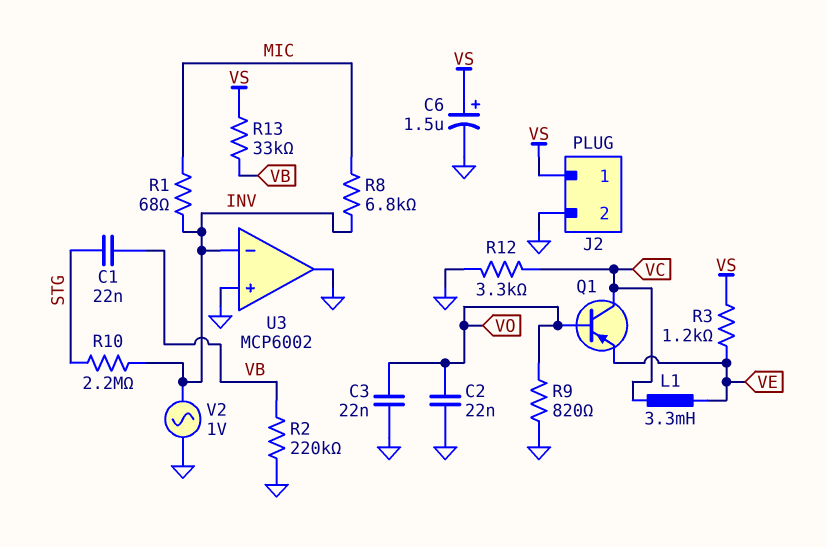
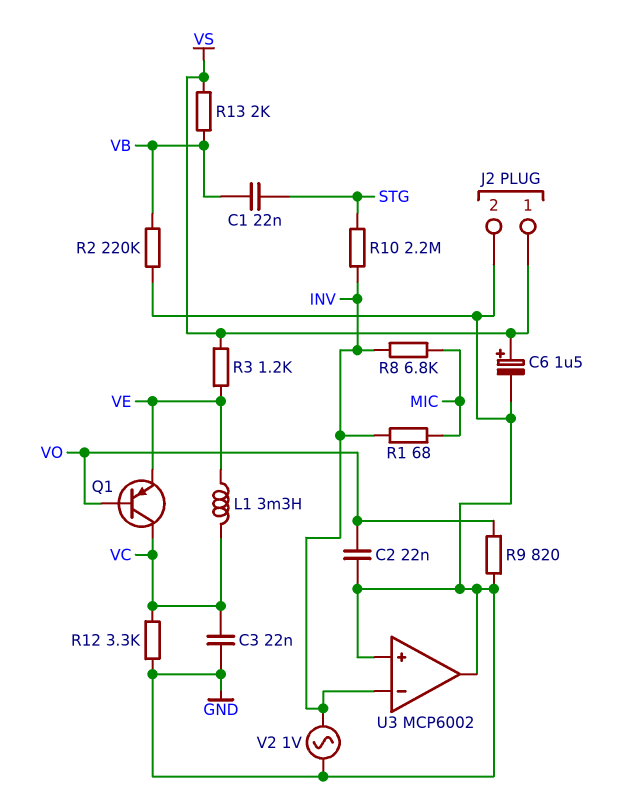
C3: 22nF (GND, VO) -> 22nF (GND, VC)
R13: 33k (VB, VS) -> 2k (VB, VS)

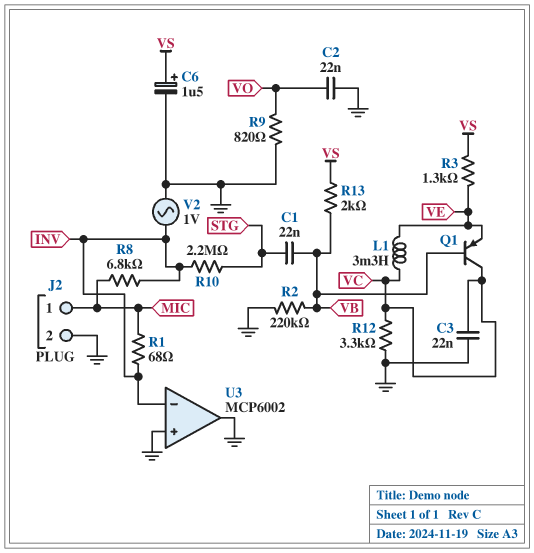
J2 pin 1: VS -> MIC
Q1: PNP (B VO, C VC, E VE) -> PNP (B VB, C VC, E VE)
R3: 1.2k (VE, VS) -> 1.3k (VE, VS)

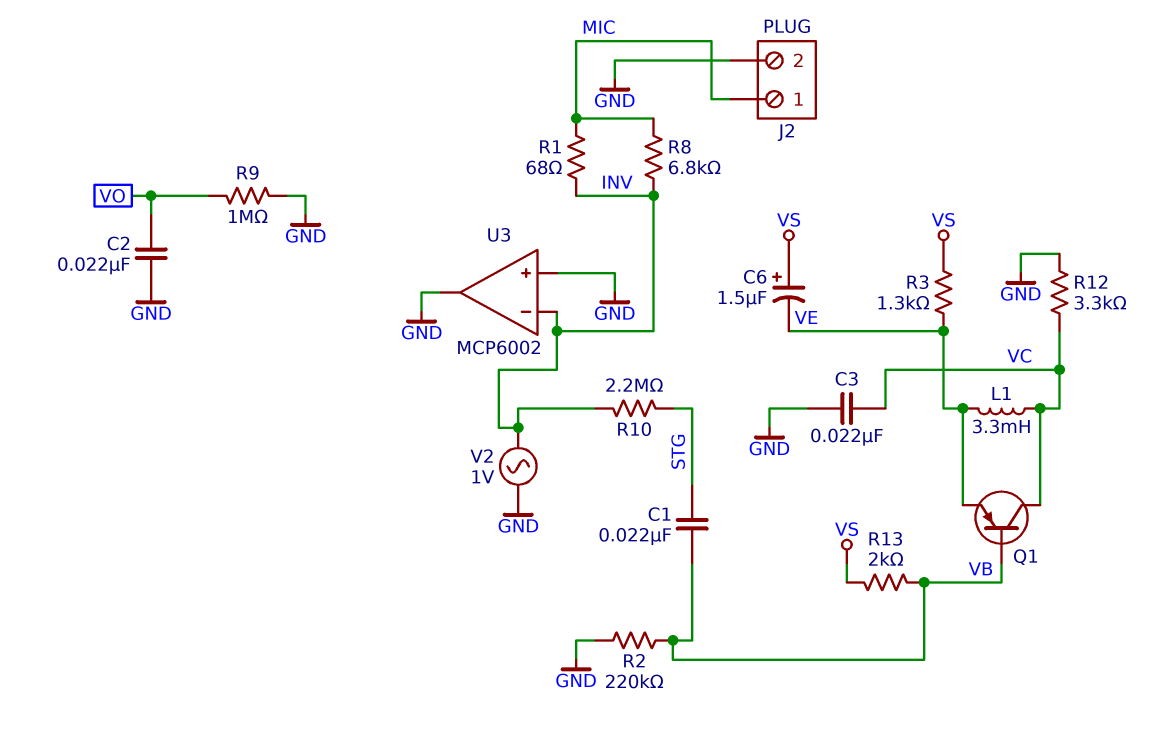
C6: 1.5uF (plus VS, minus GND) -> 1.5uF (plus VS, minus VE)
R9: 820 (GND, VO) -> 1M (GND, VO)

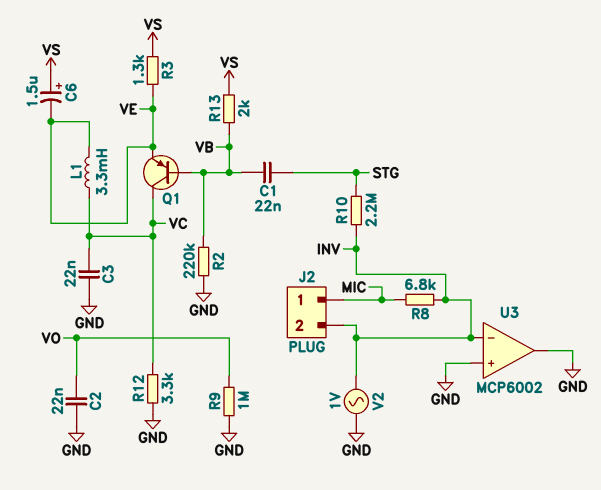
J2 pin 2: GND -> INV
R1: 68 (INV, MIC) -> none

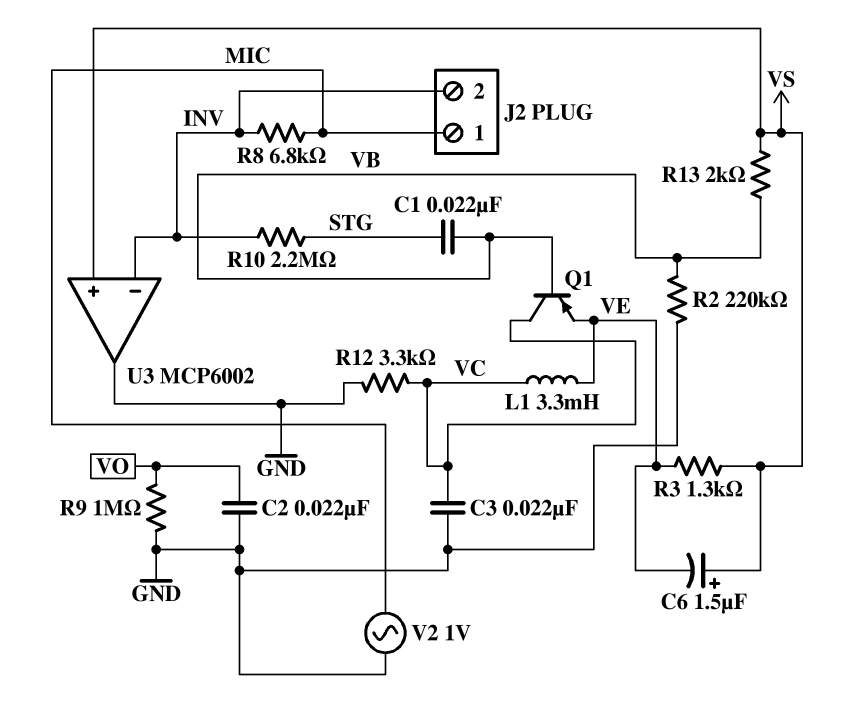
U3 pin in+: GND -> VS
V2: AC 1V (GND, INV) -> AC 1V (GND, MIC)

